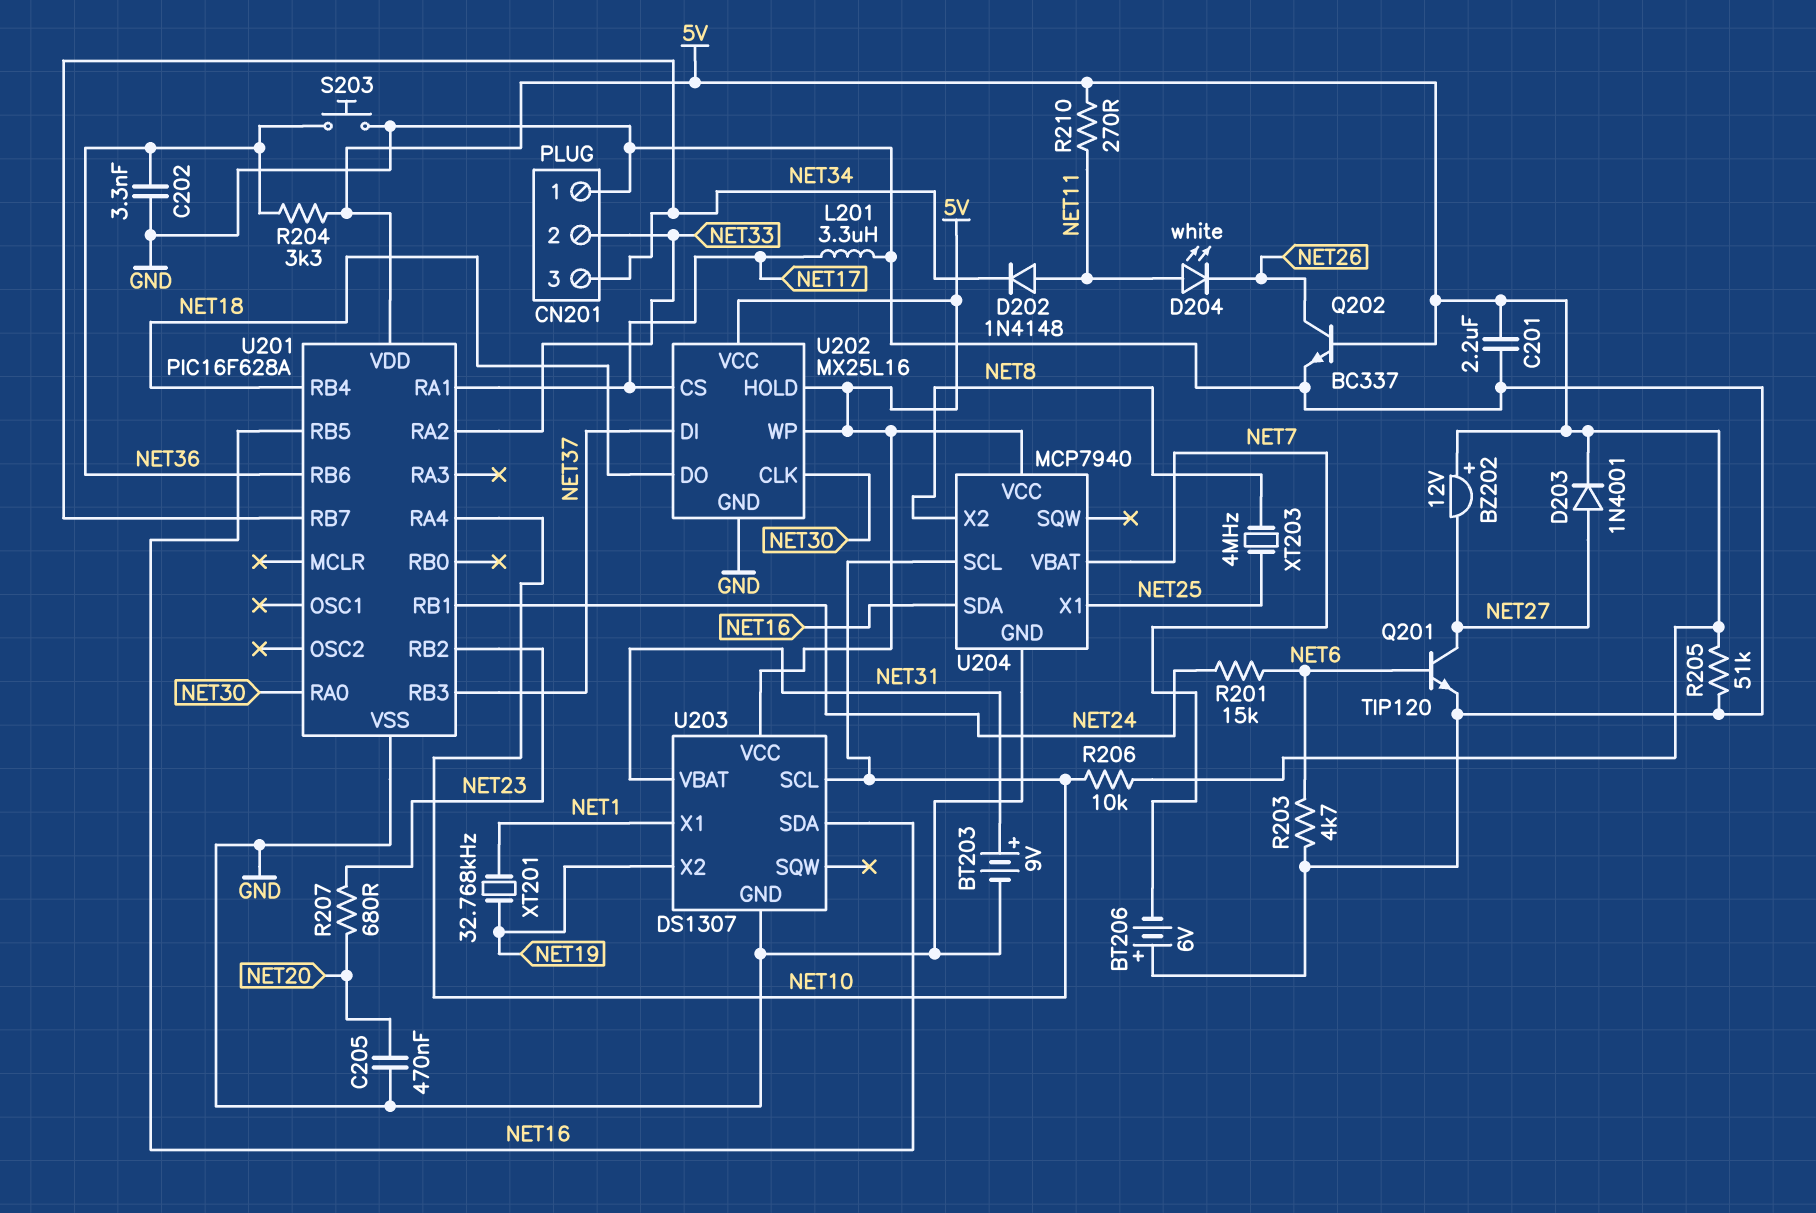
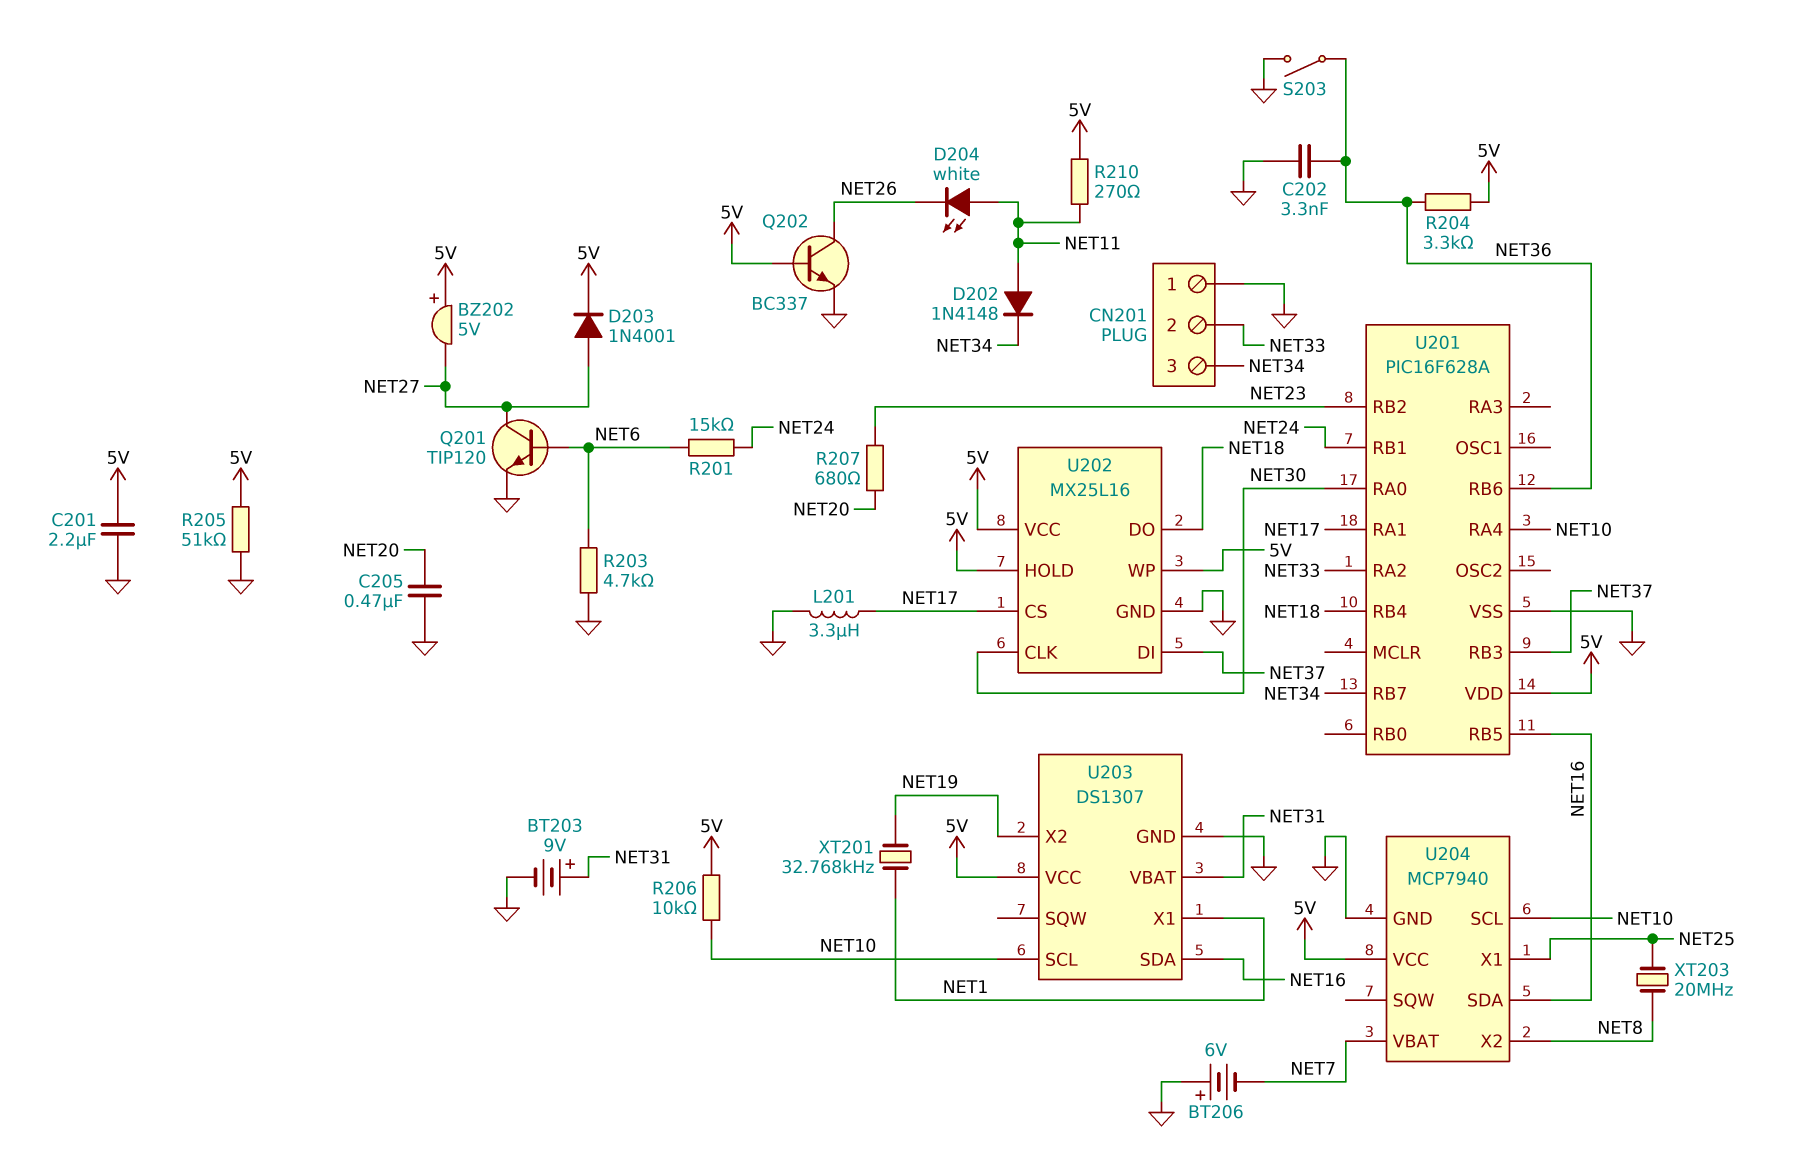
BZ202: buzzer 12V (plus 5V, minus NET27) -> buzzer 5V (plus 5V, minus NET27)
S203: button (GND, NET36) -> switch (GND, NET36)
XT203: 4MHz (NET8, NET25) -> 20MHz (NET8, NET25)

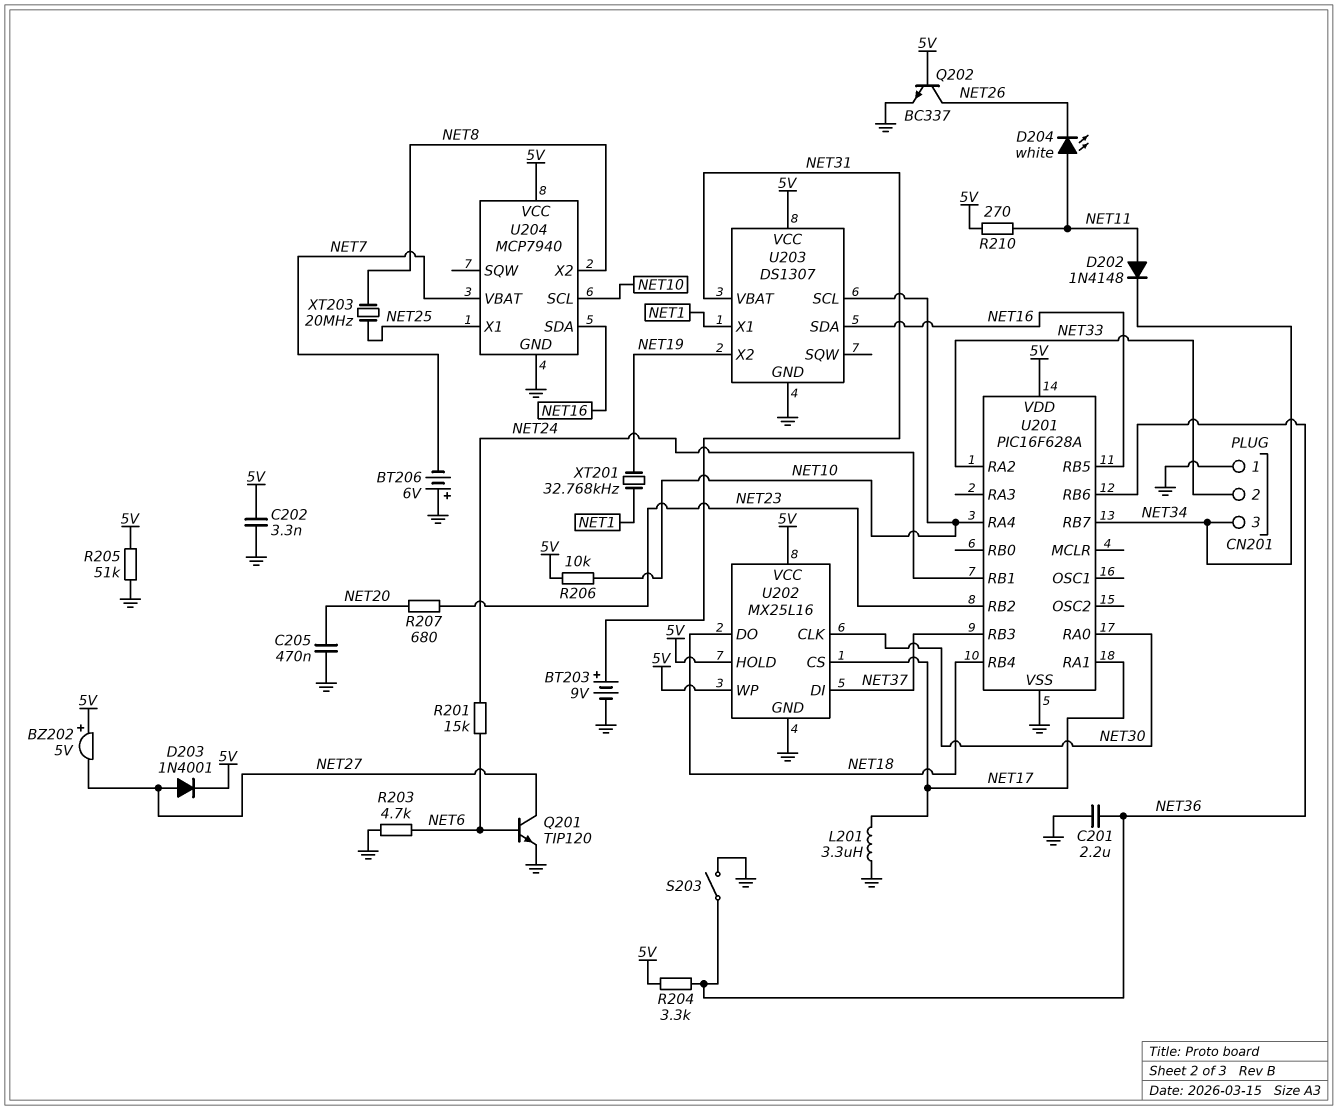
C201: 2.2uF (5V, GND) -> 2.2uF (GND, NET36)
C202: 3.3nF (GND, NET36) -> 3.3nF (5V, GND)

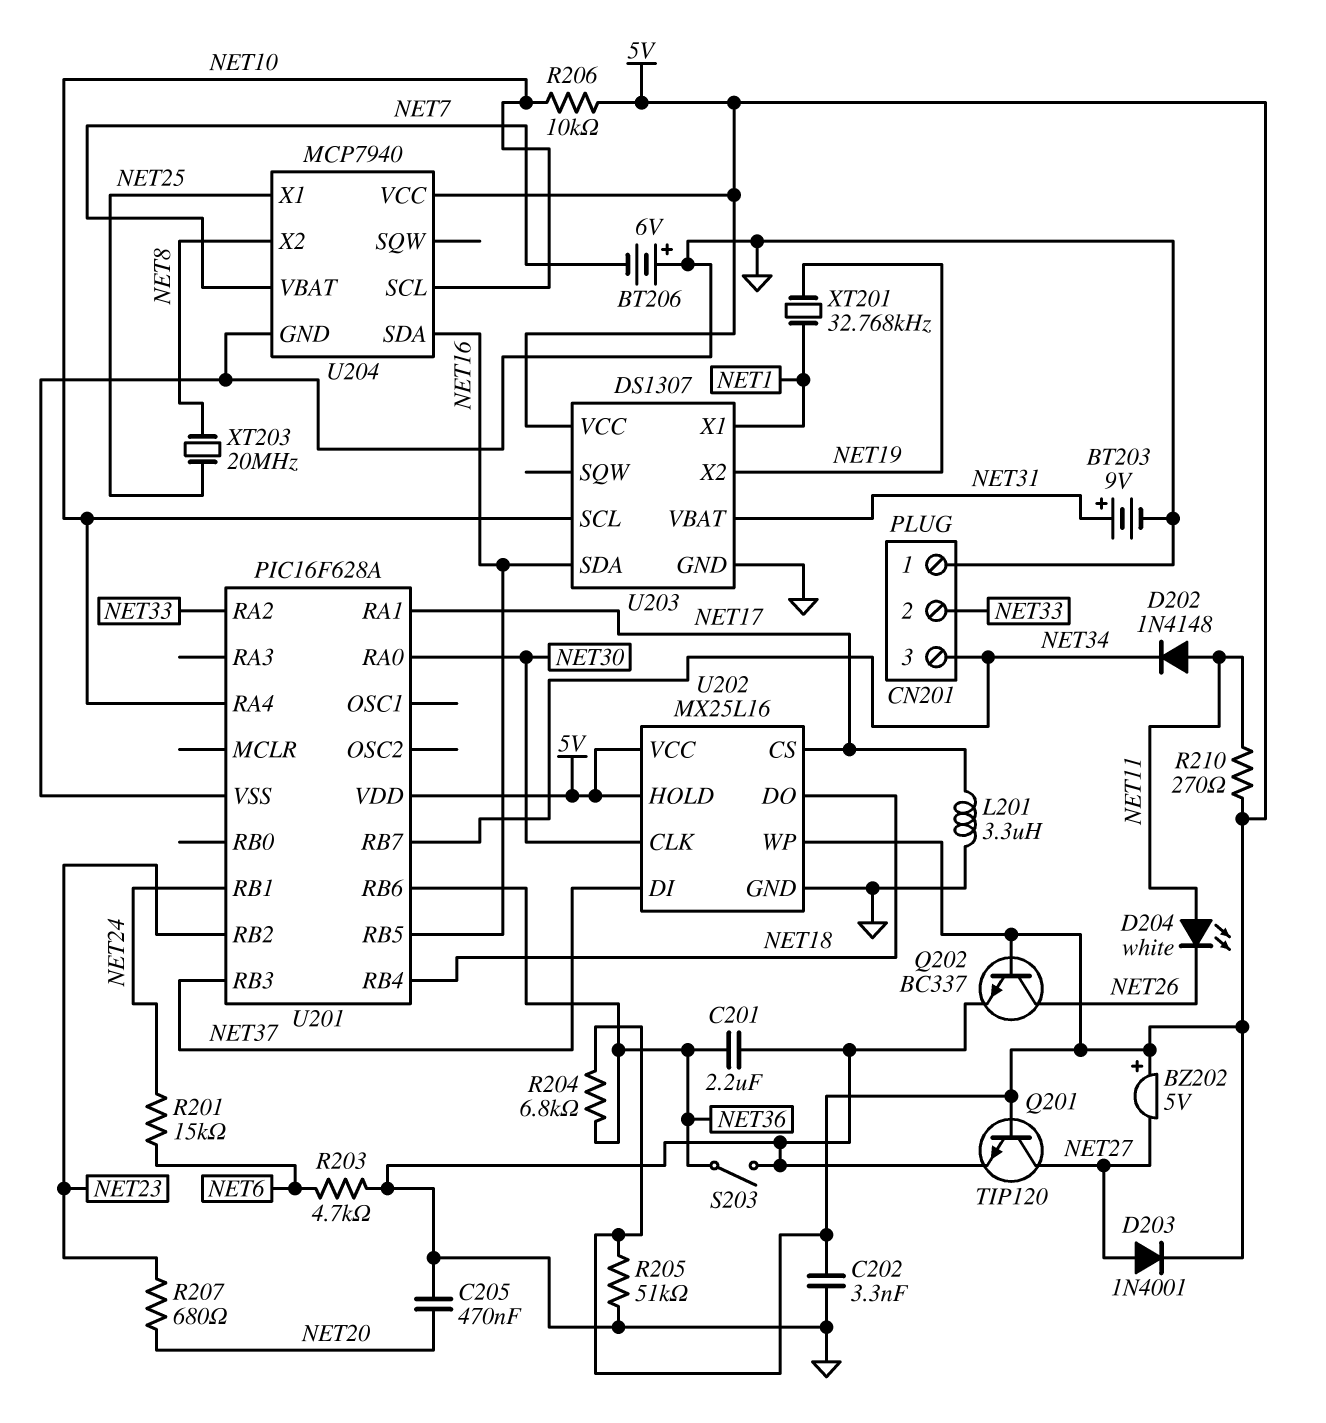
Q201: NPN TIP120 (B NET6, C NET27, E GND) -> NPN TIP120 (B 5V, C NET27, E GND)
R204: 3.3k (5V, NET36) -> 6.8k (5V, NET36)

